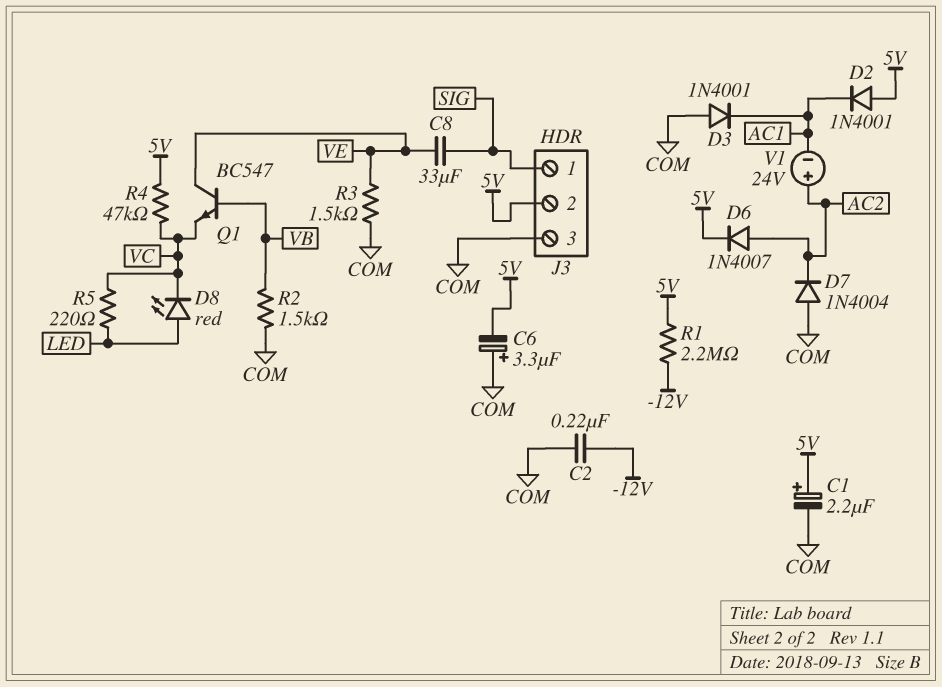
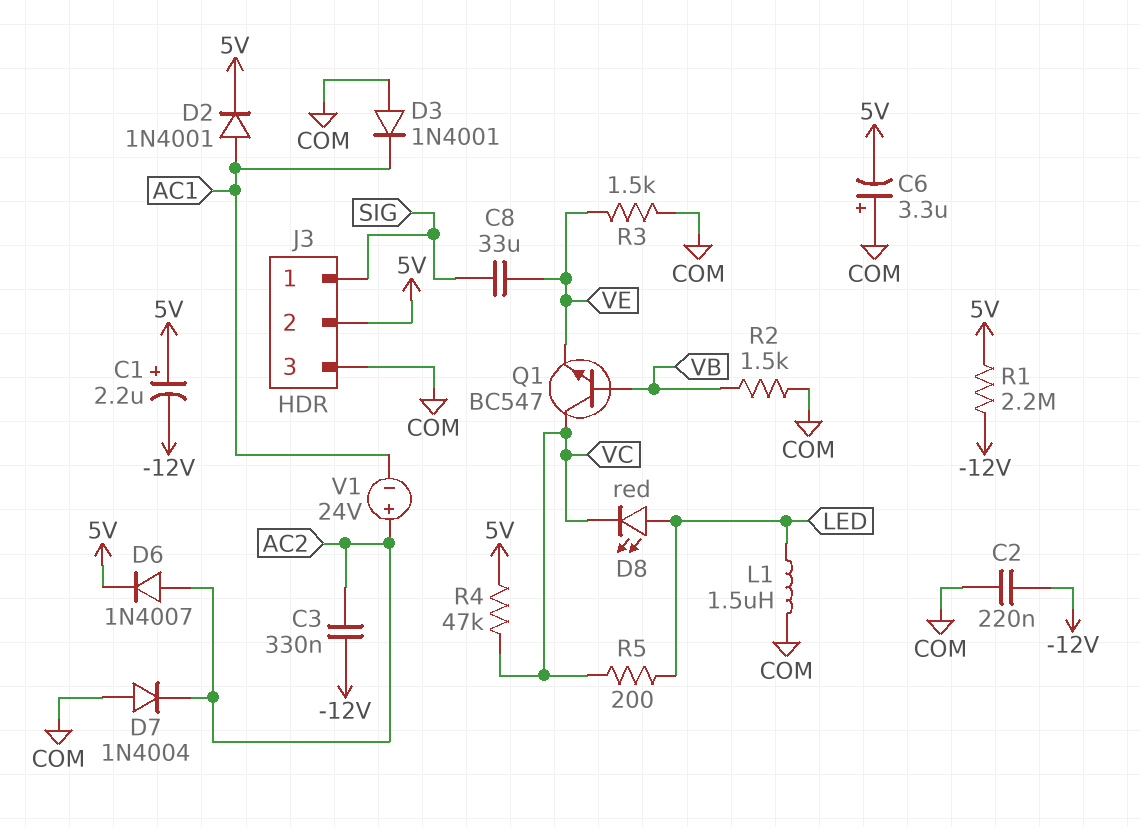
C1: 2.2uF (plus 5V, minus COM) -> 2.2uF (plus 5V, minus -12V)
C3: none -> 330nF (-12V, AC2)
D2: diode 1N4001 (A 5V, K AC1) -> diode 1N4001 (A AC1, K 5V)
L1: none -> 1.5uH (COM, LED)
Q1: NPN BC547 (B VB, C VE, E VC) -> NPN BC547 (B VB, C VC, E VE)
R5: 220 (LED, VC) -> 200 (LED, VC)

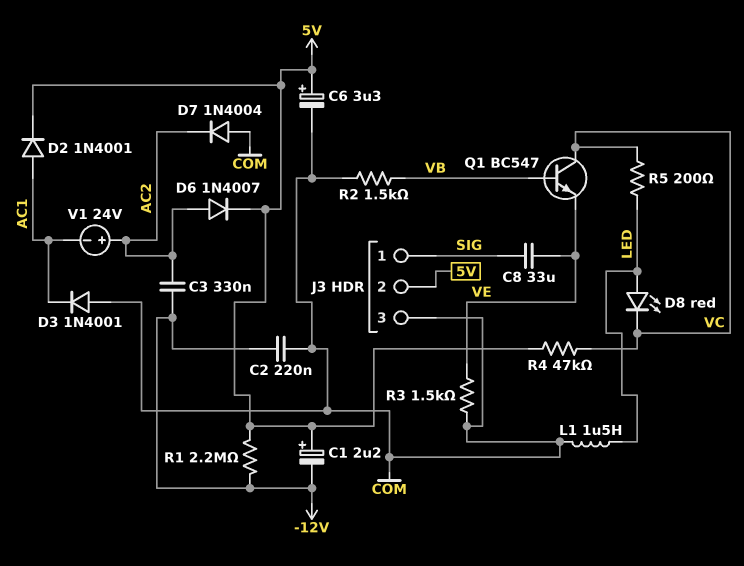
C6: 3.3uF (plus COM, minus 5V) -> 3.3uF (plus 5V, minus COM)

